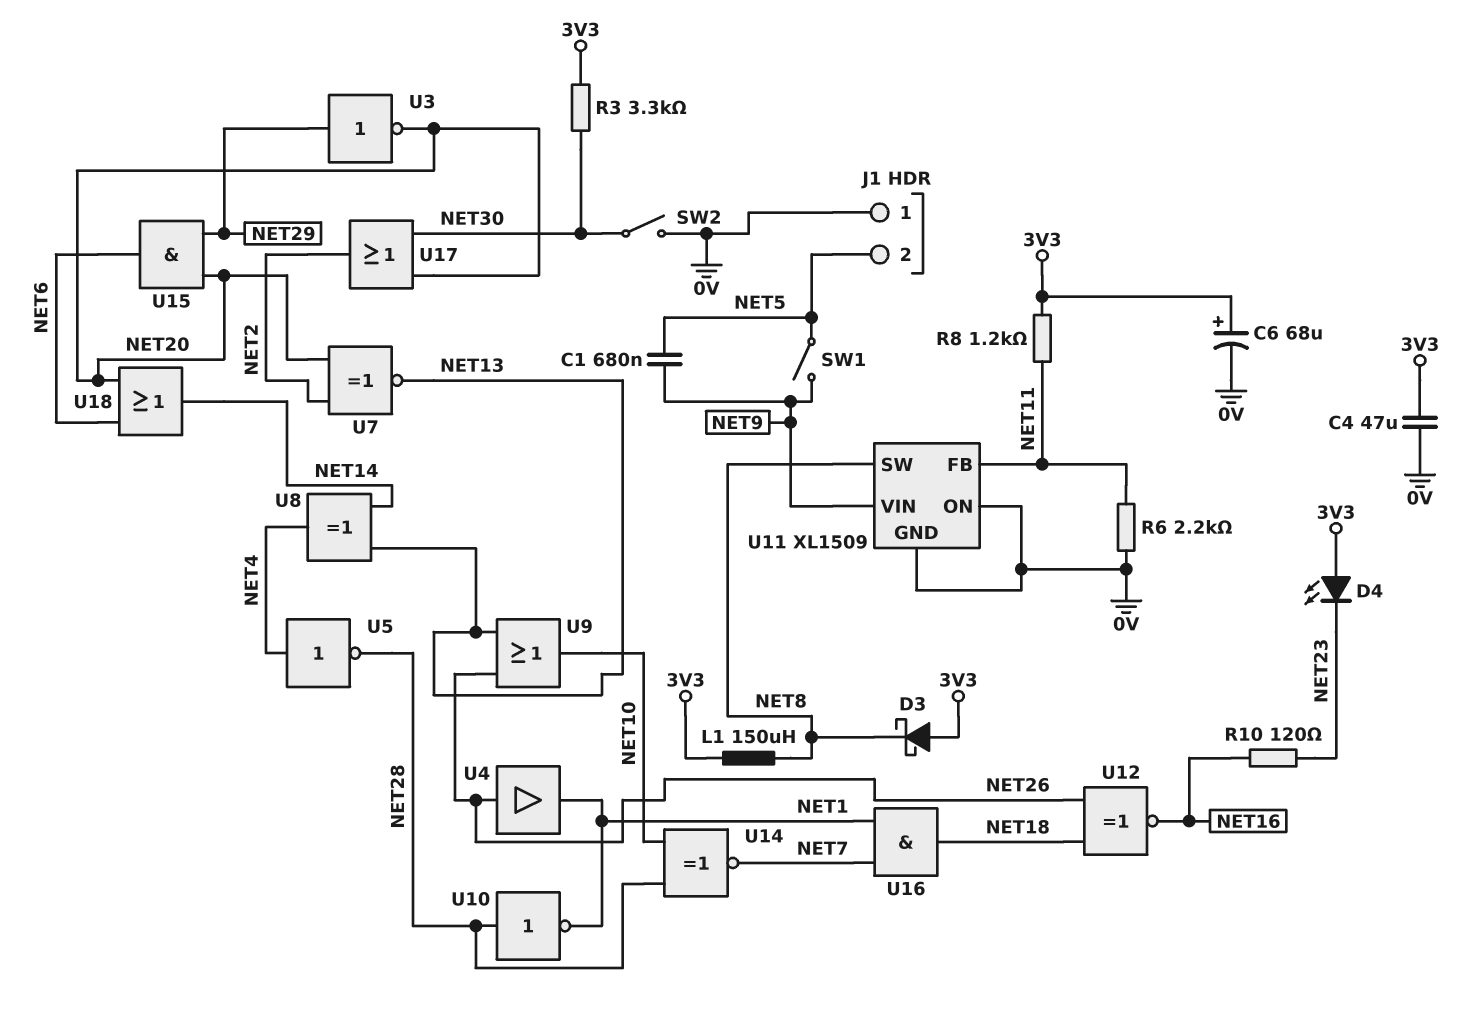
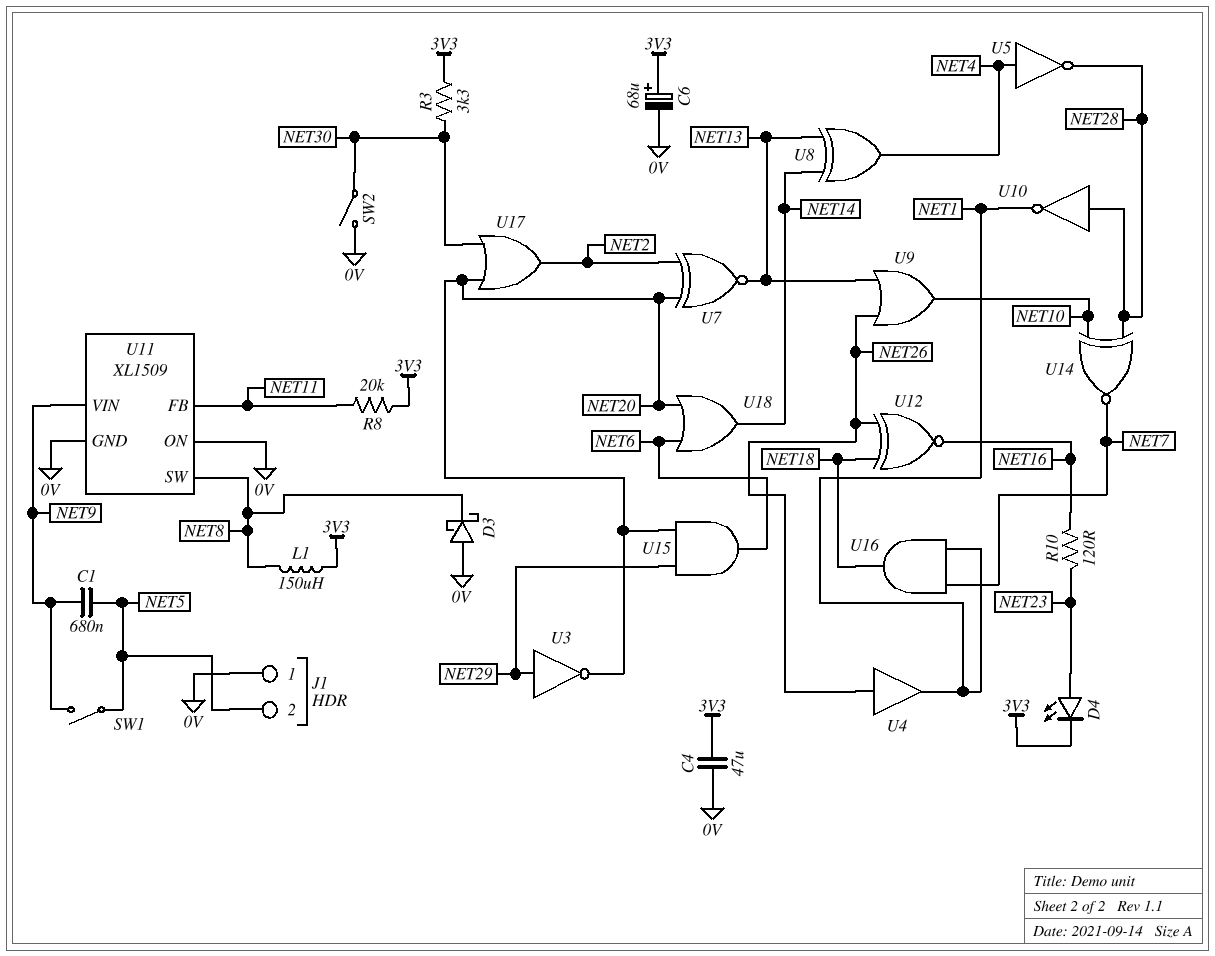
D3: schottky (A 3V3, K NET8) -> schottky (A 0V, K NET8)
D4: LED (A 3V3, K NET23) -> LED (A NET23, K 3V3)
R6: 2.2k (0V, NET11) -> none
R8: 1.2k (3V3, NET11) -> 20k (3V3, NET11)

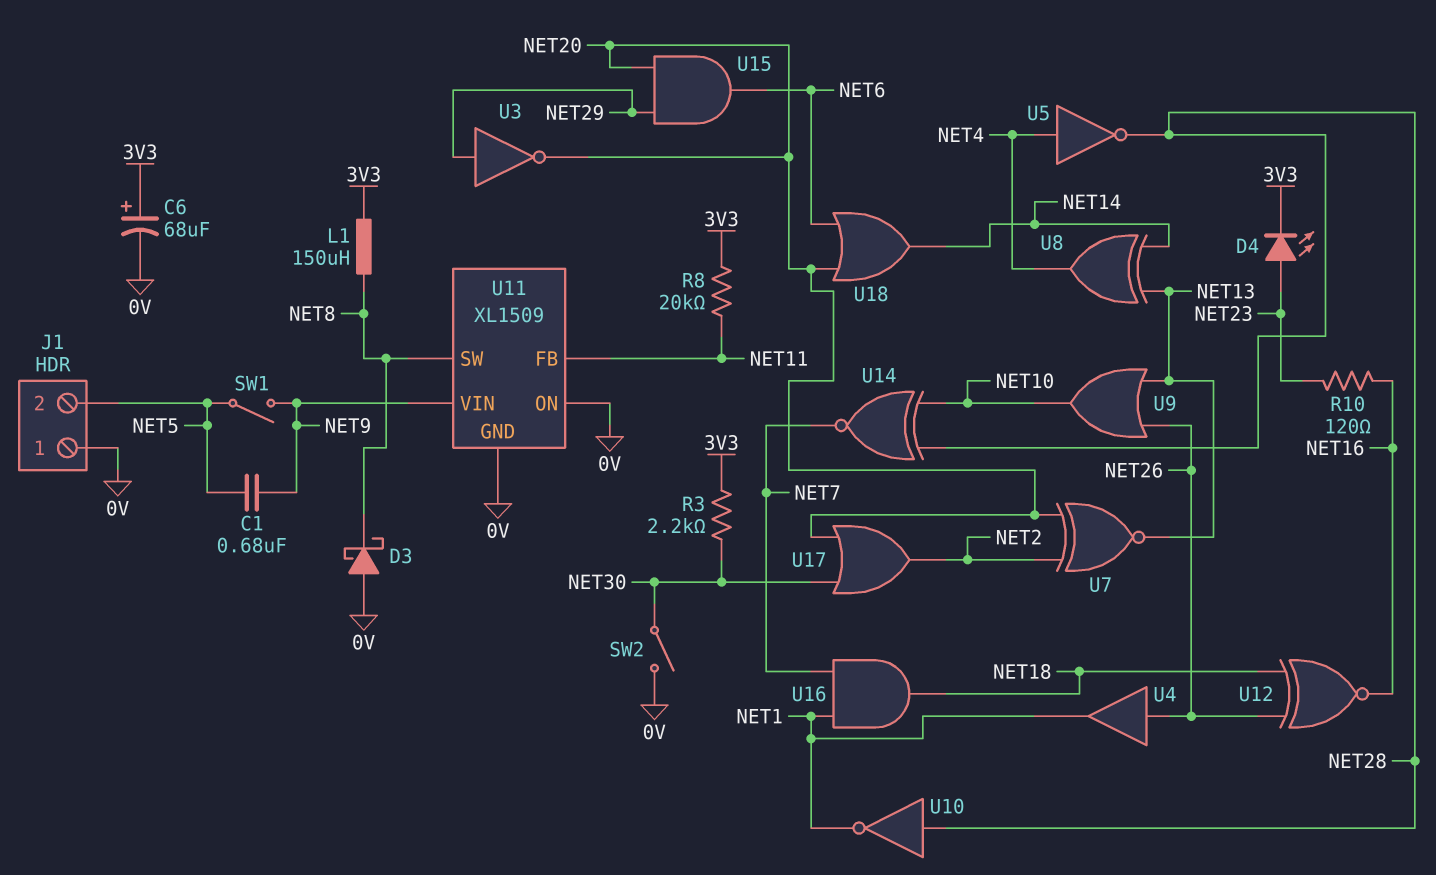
C4: 47uF (0V, 3V3) -> none
R3: 3.3k (3V3, NET30) -> 2.2k (3V3, NET30)

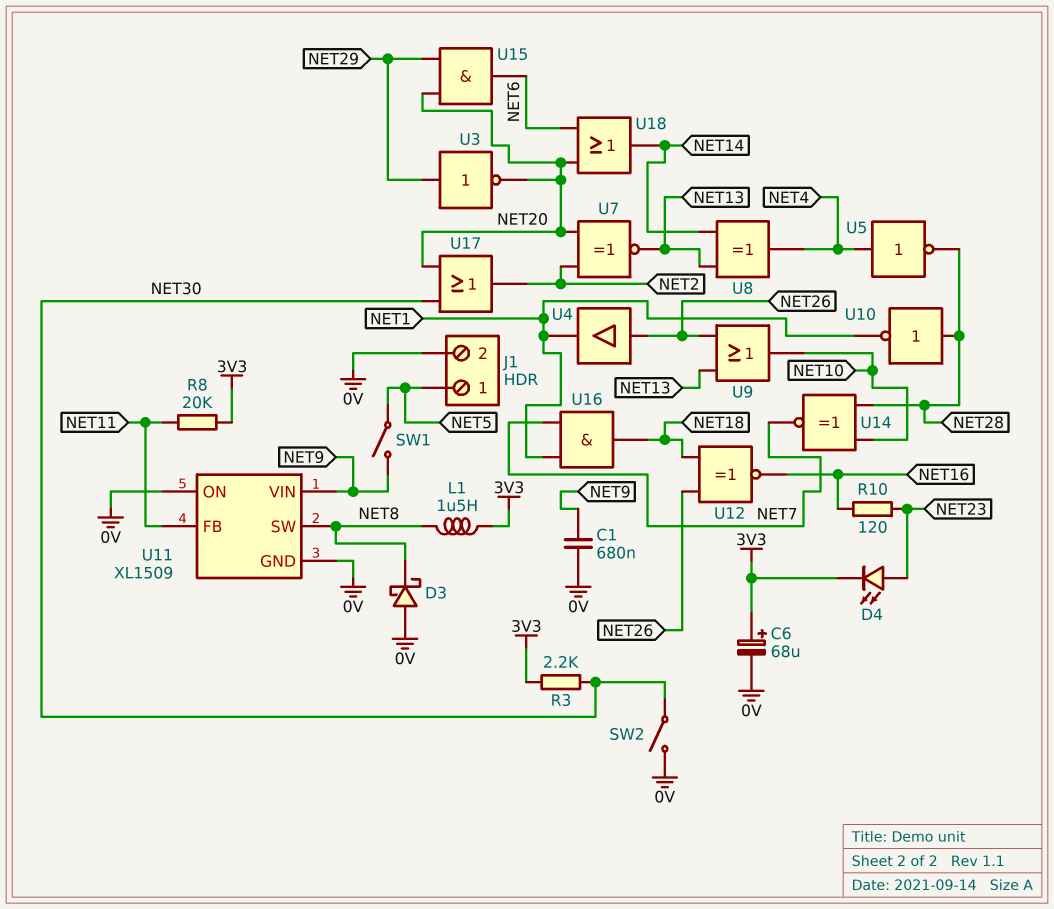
C1: 680nF (NET5, NET9) -> 680nF (0V, NET9)
J1 pin 1: 0V -> NET5
J1 pin 2: NET5 -> 0V
L1: 150uH (3V3, NET8) -> 1.5uH (3V3, NET8)

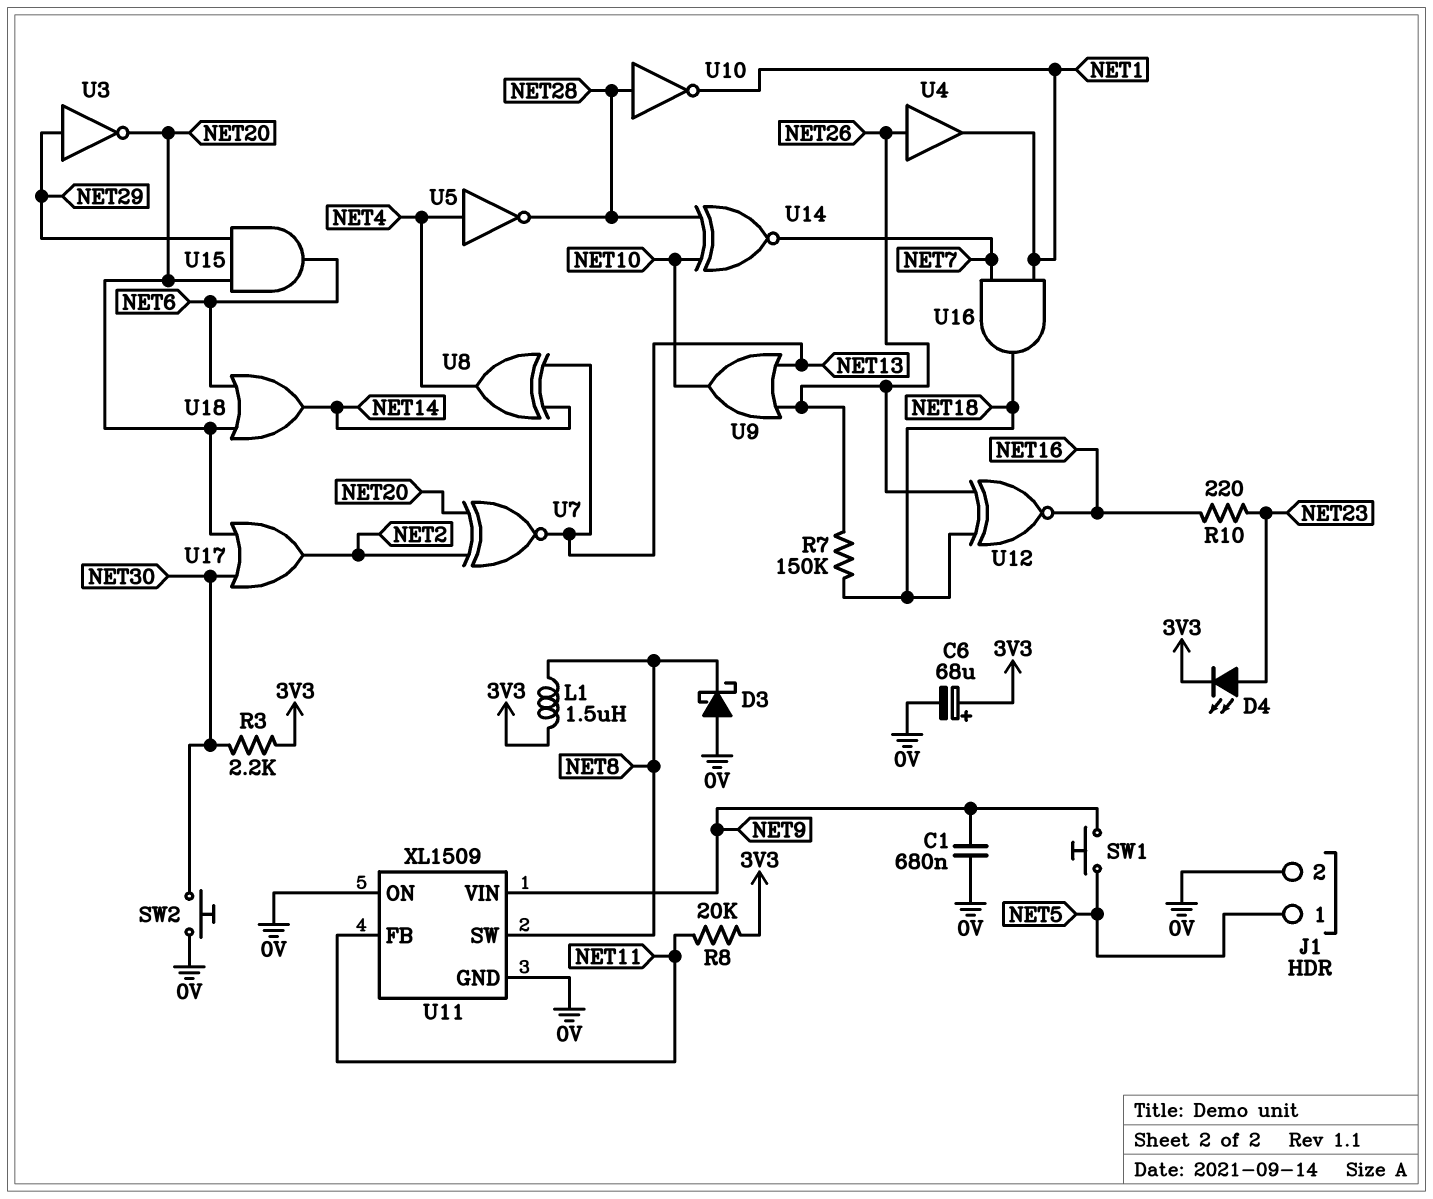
R7: none -> 150k (NET18, NET26)
R10: 120 (NET16, NET23) -> 220 (NET16, NET23)
SW1: switch (NET5, NET9) -> button (NET5, NET9)
SW2: switch (0V, NET30) -> button (0V, NET30)

